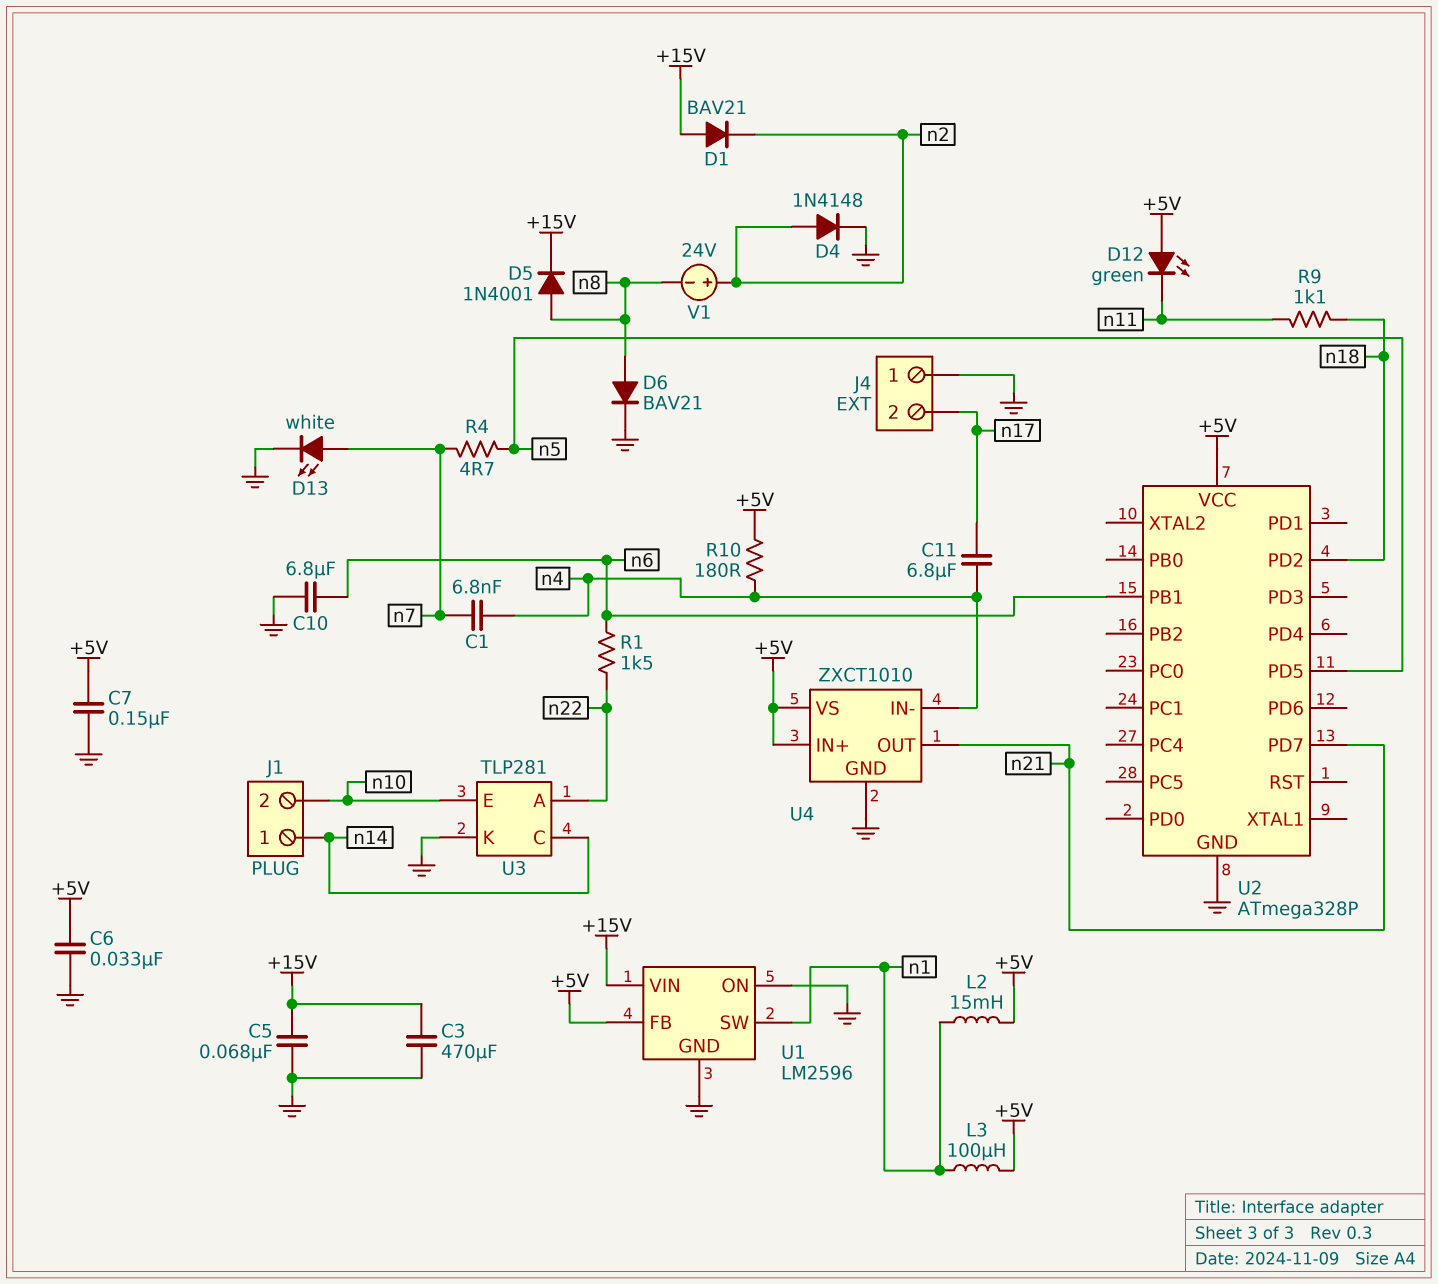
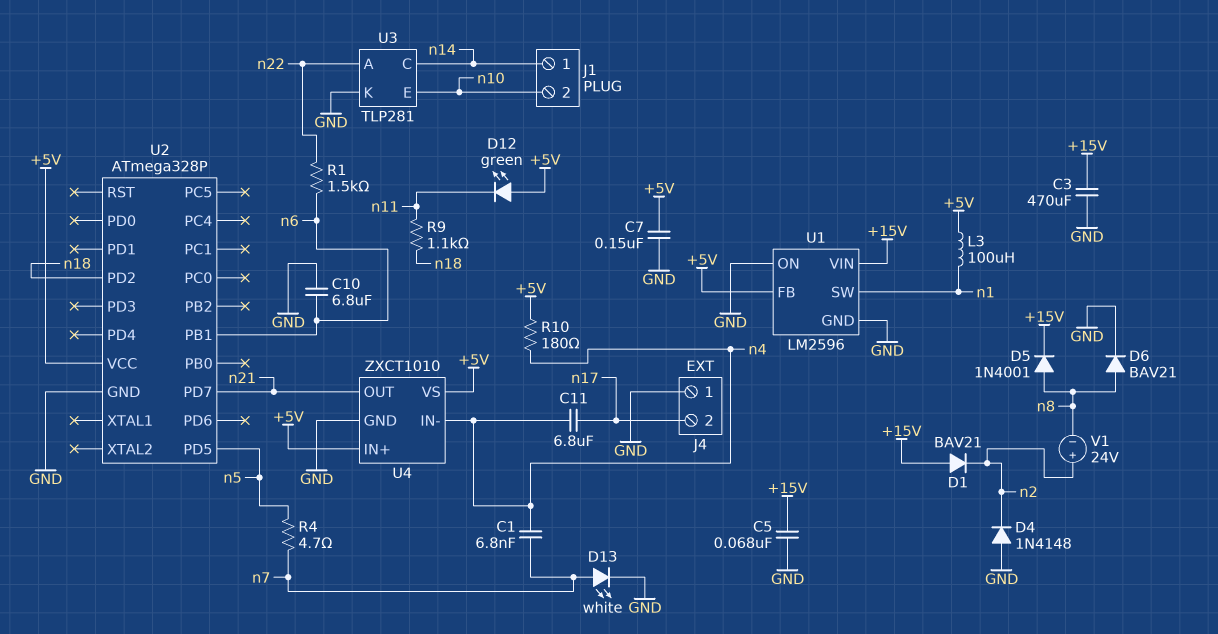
C6: 33nF (+5V, GND) -> none
D4: diode 1N4148 (A n2, K GND) -> diode 1N4148 (A GND, K n2)
L2: 15mH (+5V, n1) -> none

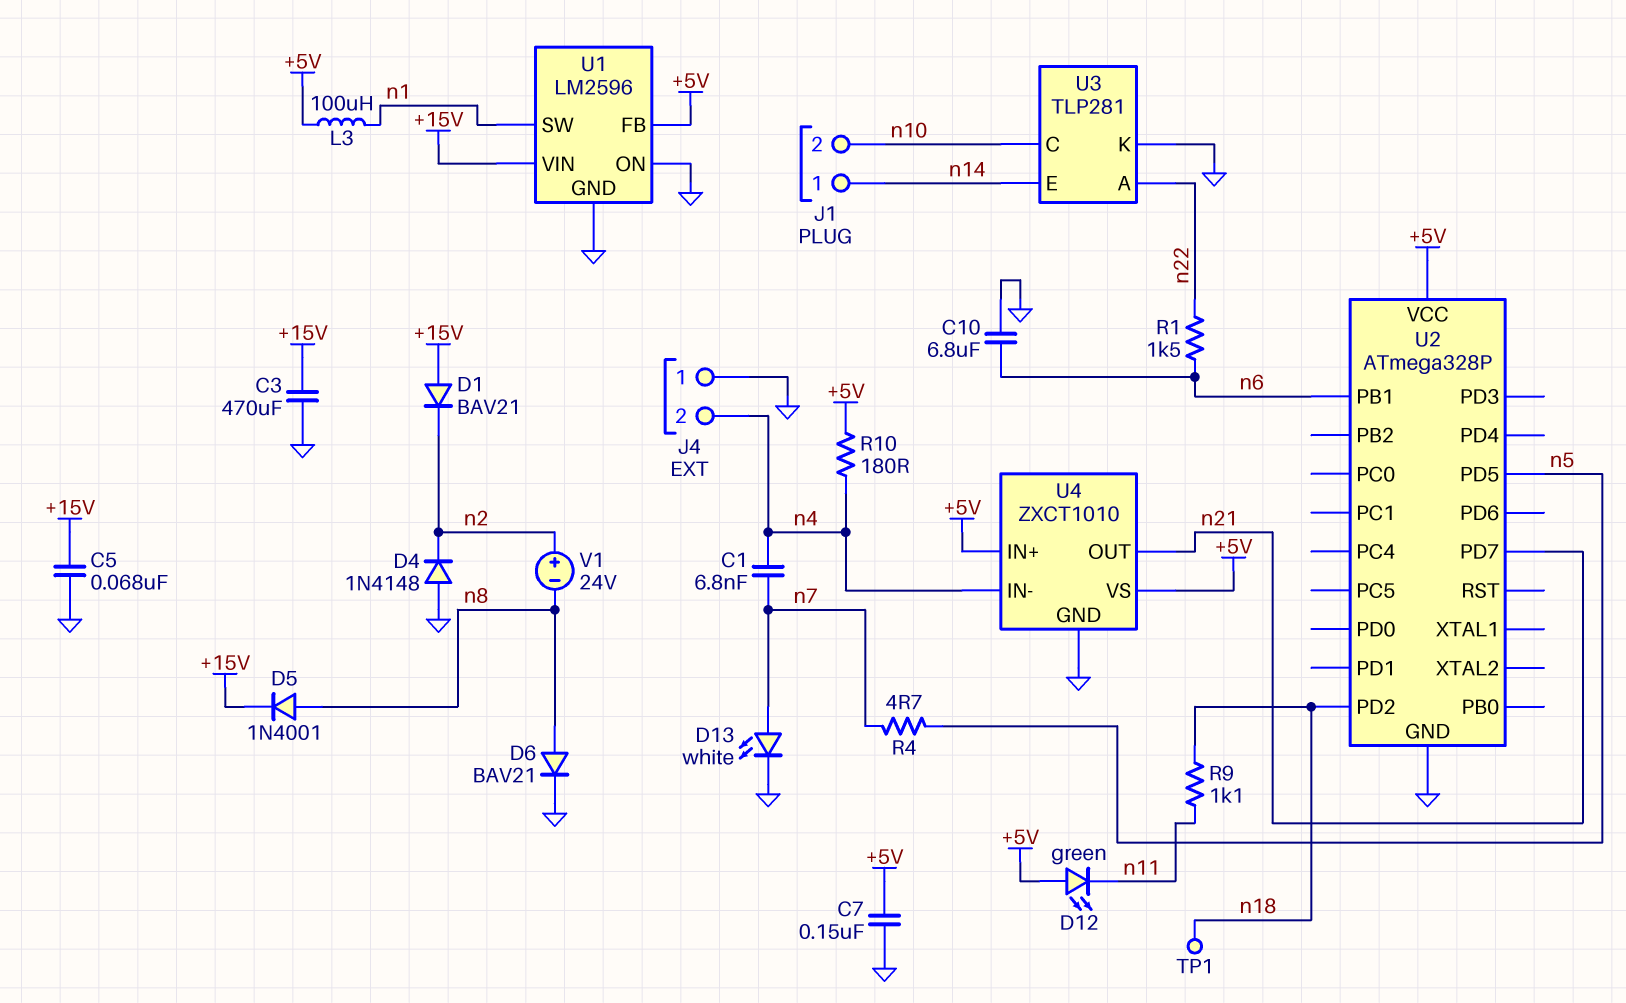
C11: 6.8uF (n4, n17) -> none
J4 pin 2: n17 -> n4
TP1: none -> test point (n18)
U3 pin C: n14 -> n10
U3 pin E: n10 -> n14

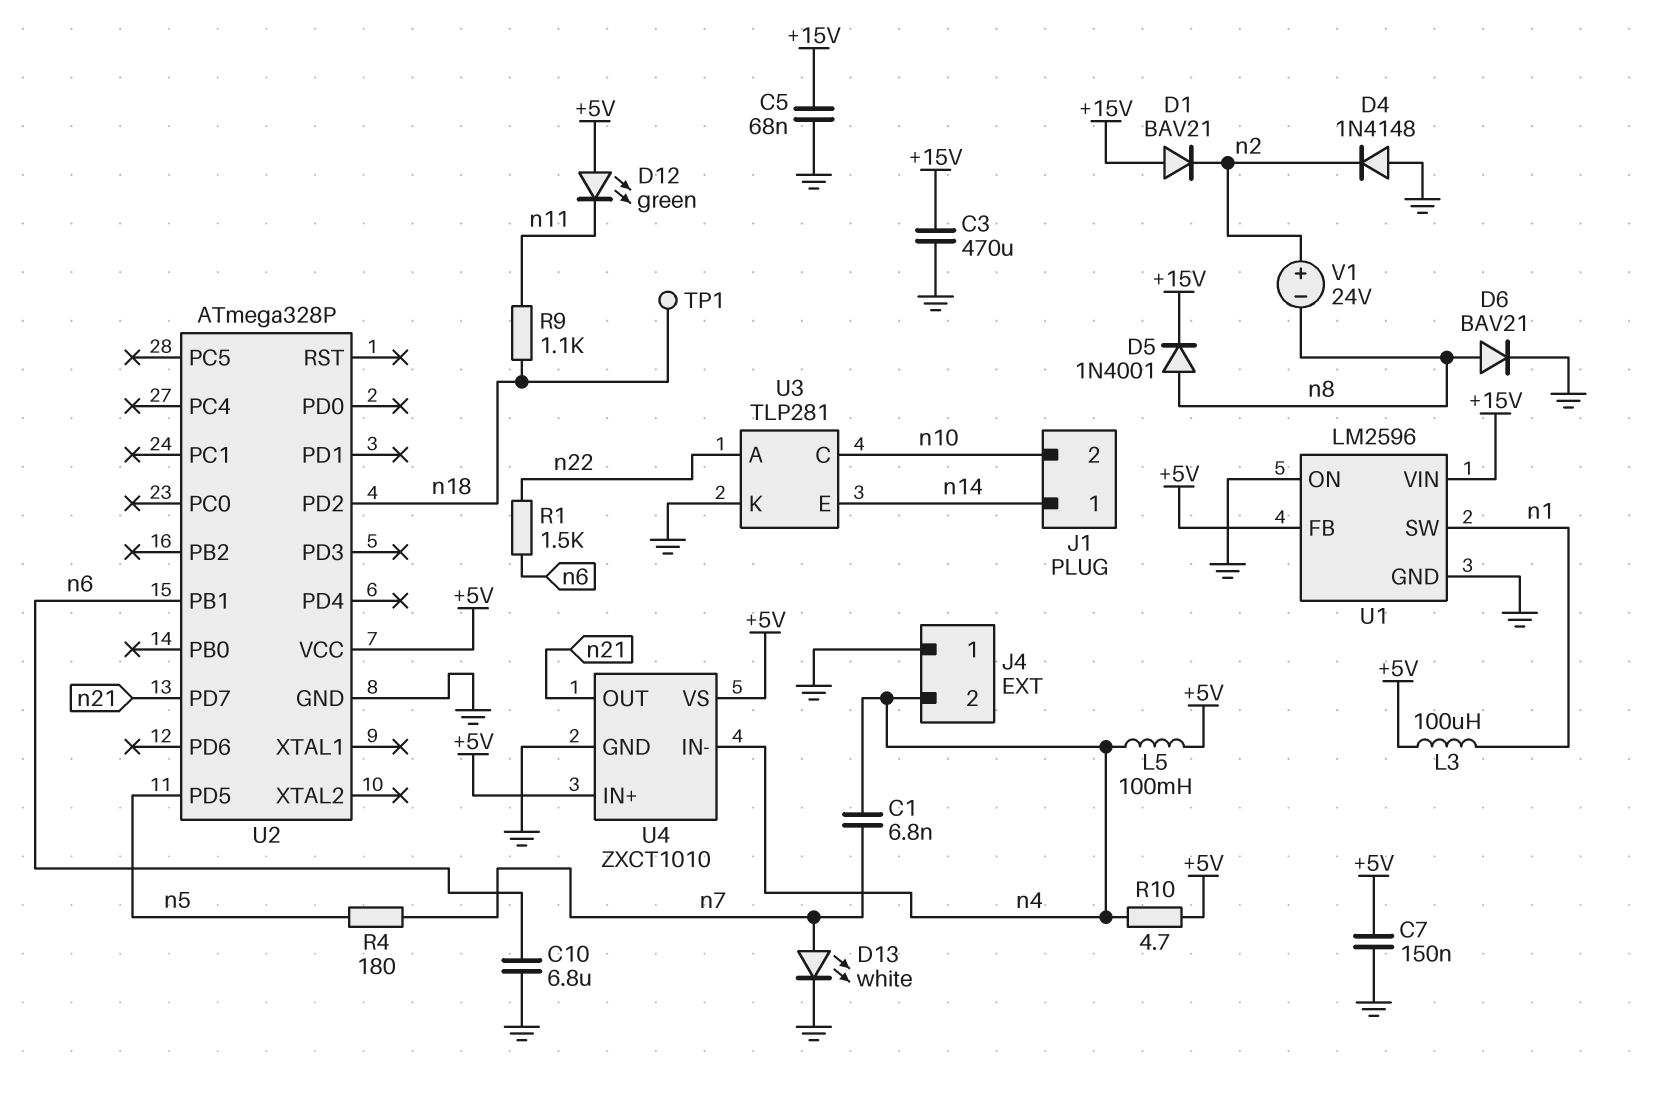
L5: none -> 100mH (+5V, n4)
R4: 4.7 (n5, n7) -> 180 (n5, n7)
R10: 180 (+5V, n4) -> 4.7 (+5V, n4)

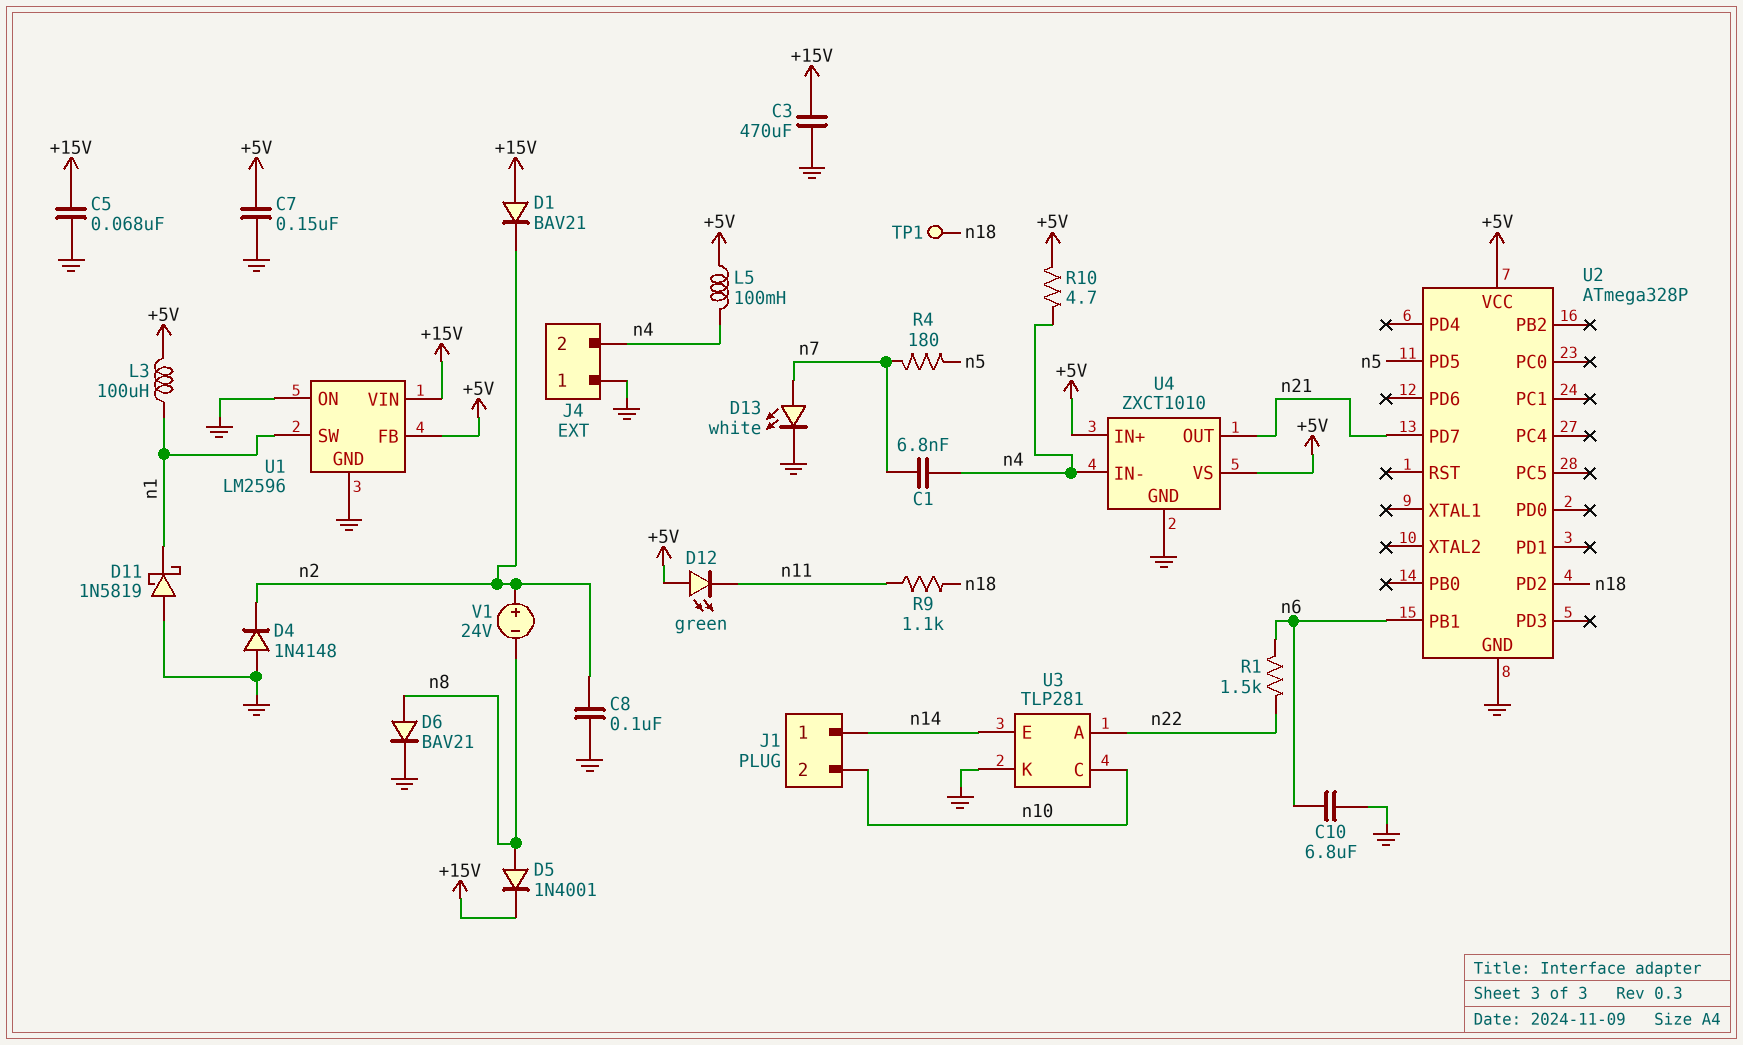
C8: none -> 100nF (GND, n2)
D11: none -> schottky 1N5819 (A GND, K n1)

